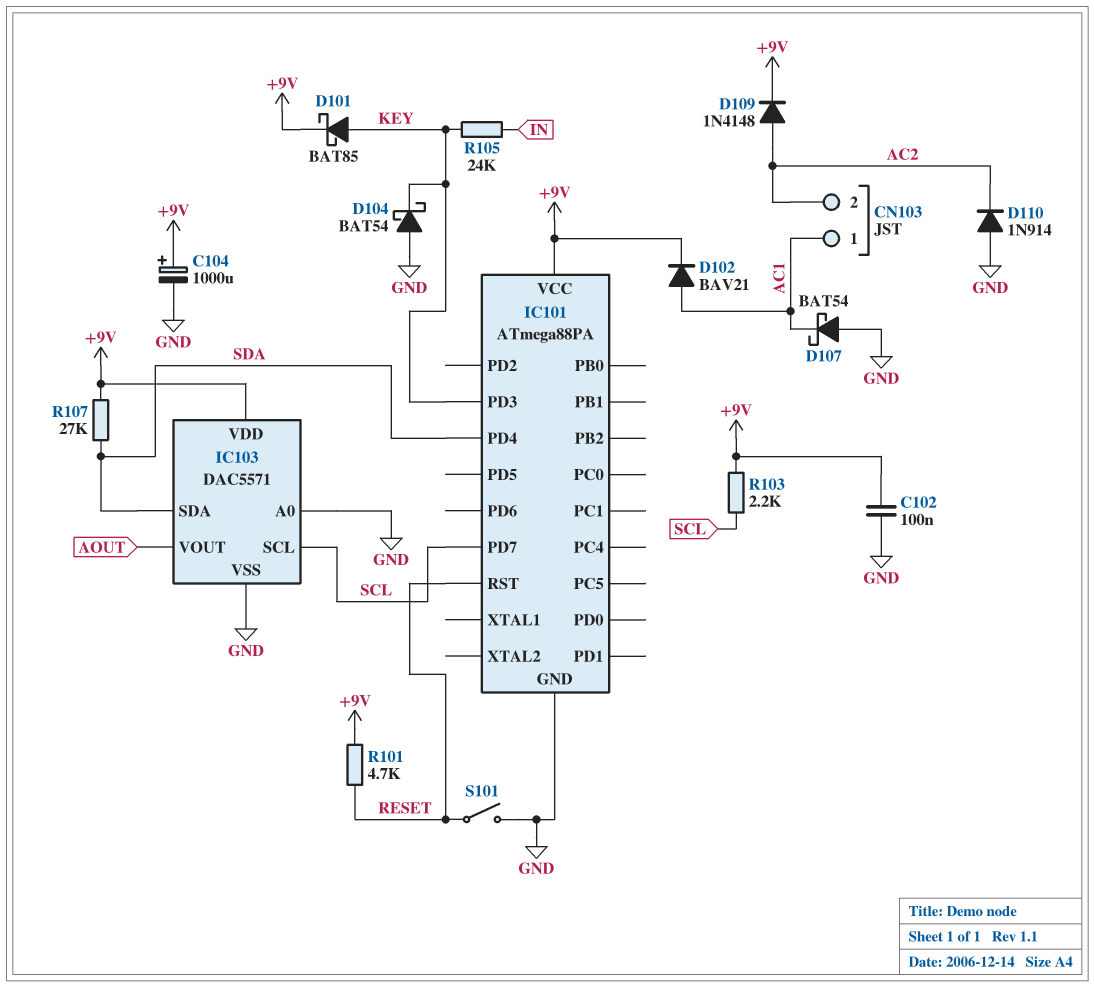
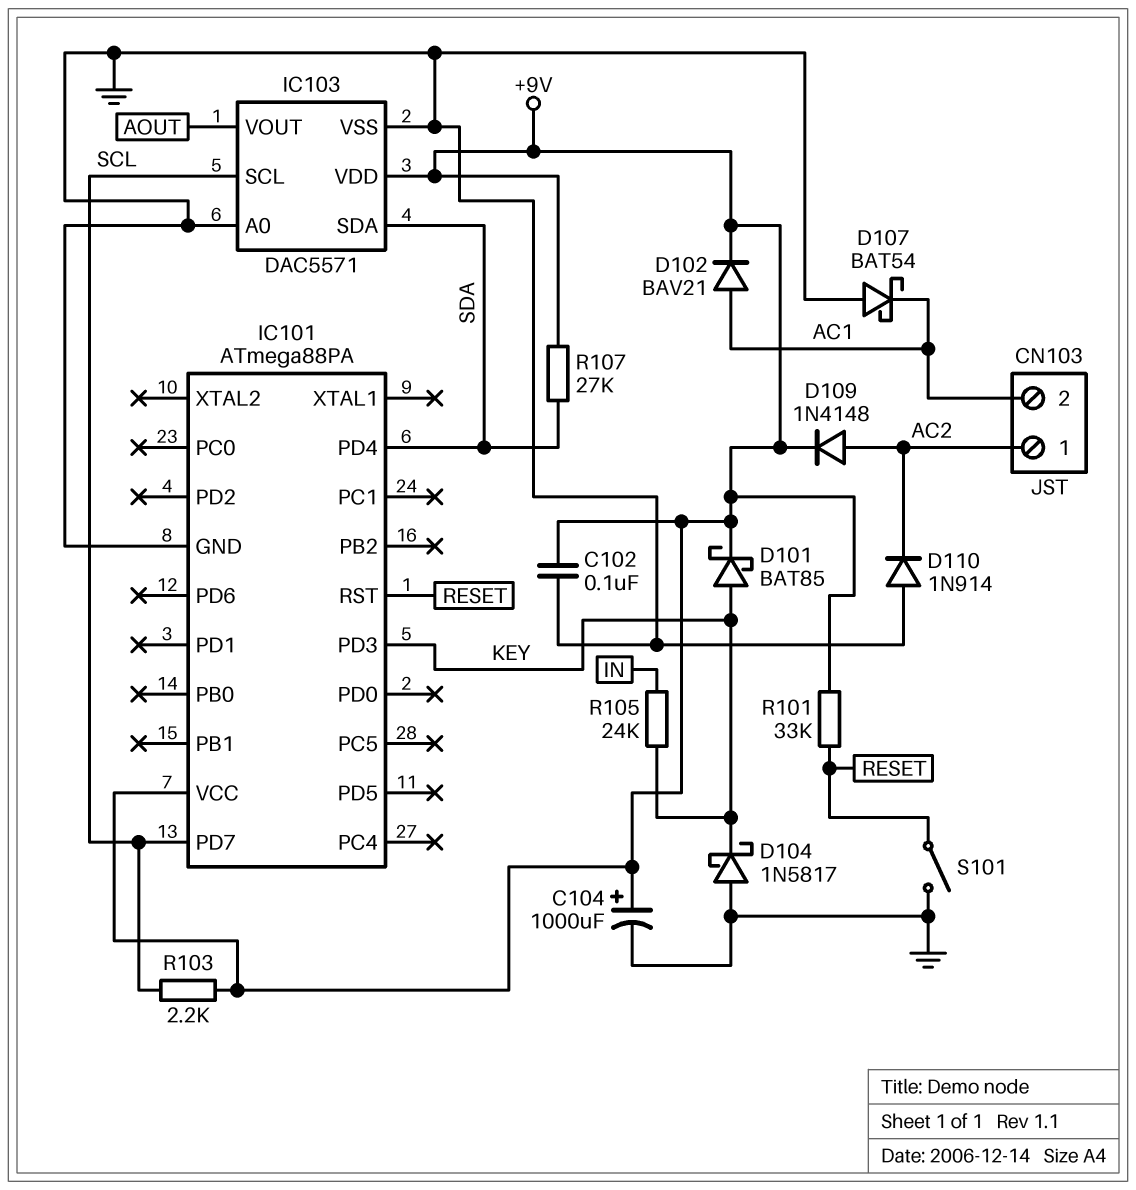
CN103 pin 1: AC1 -> AC2
CN103 pin 2: AC2 -> AC1
D104: schottky BAT54 (A GND, K KEY) -> schottky 1N5817 (A GND, K KEY)
R101: 4.7k (+9V, RESET) -> 33k (+9V, RESET)

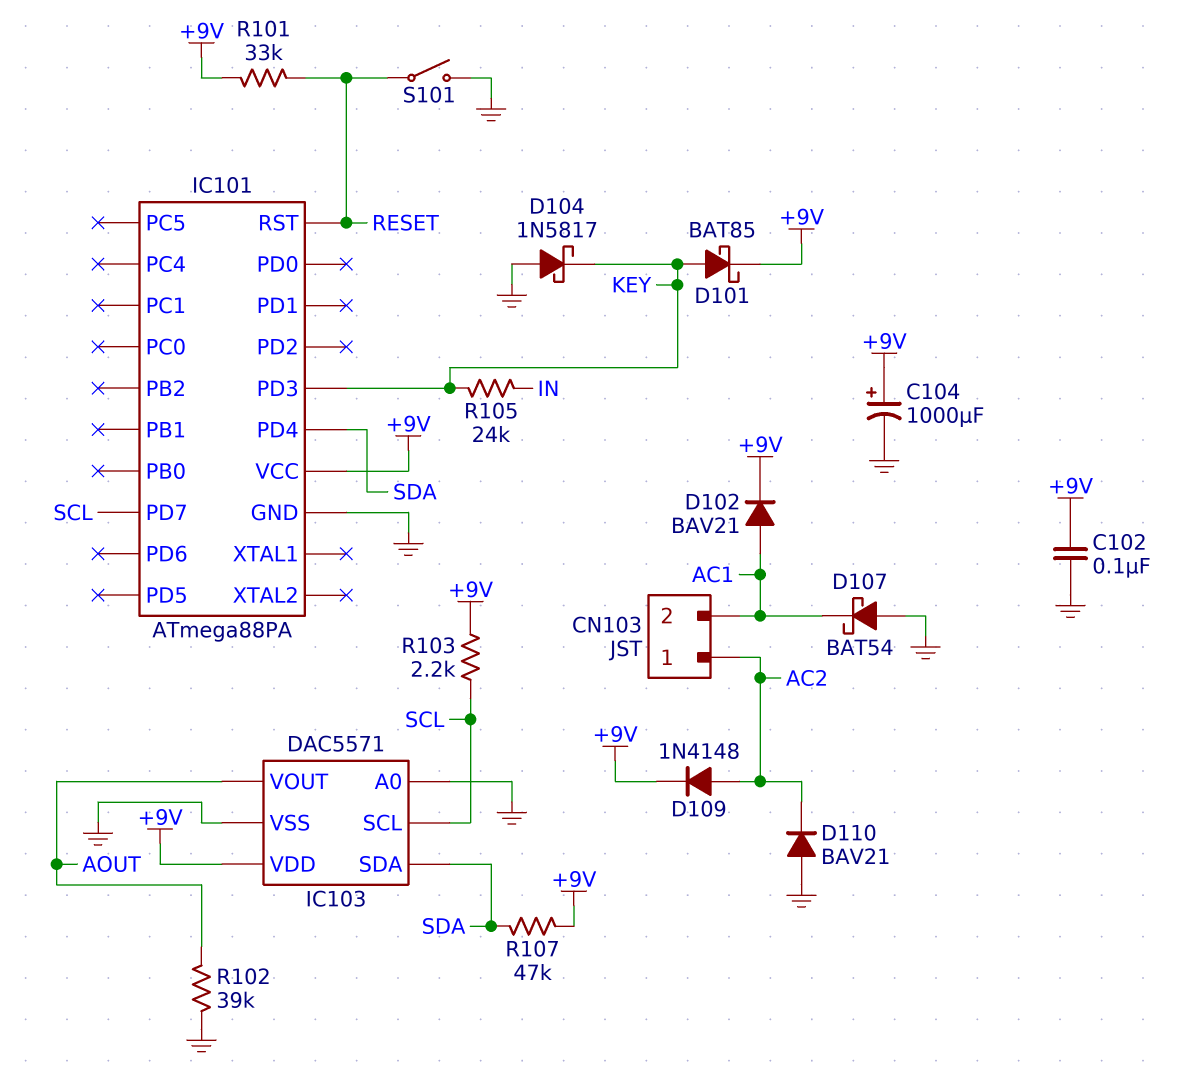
D110: diode 1N914 (A GND, K AC2) -> diode BAV21 (A GND, K AC2)
R102: none -> 39k (AOUT, GND)
R107: 27k (+9V, SDA) -> 47k (+9V, SDA)

